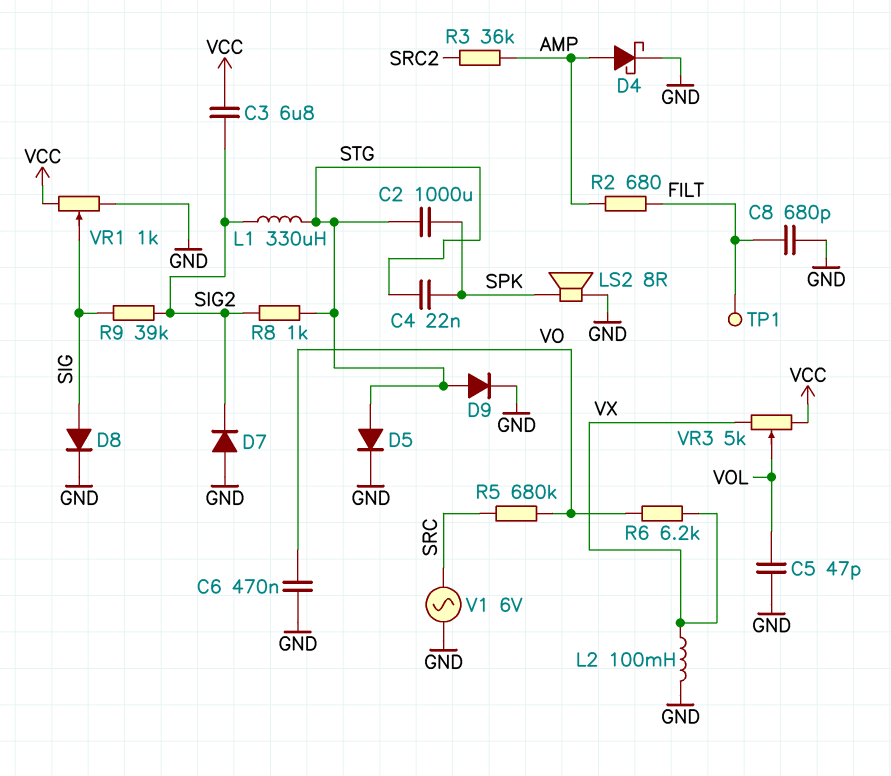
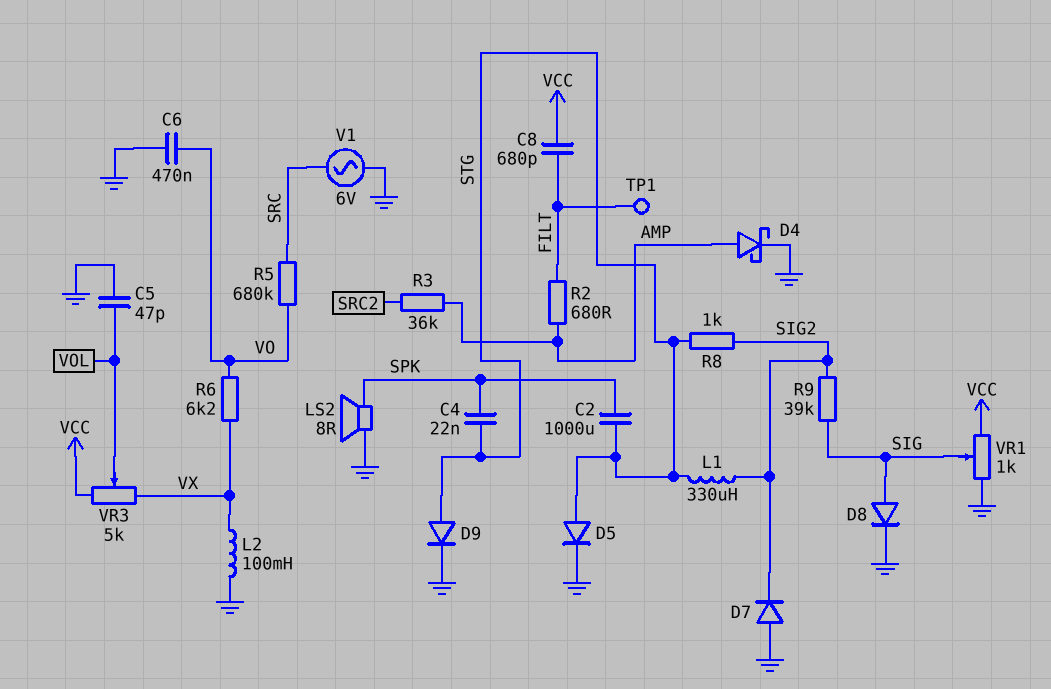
C3: 6.8uF (SIG2, VCC) -> none
C8: 680pF (FILT, GND) -> 680pF (FILT, VCC)

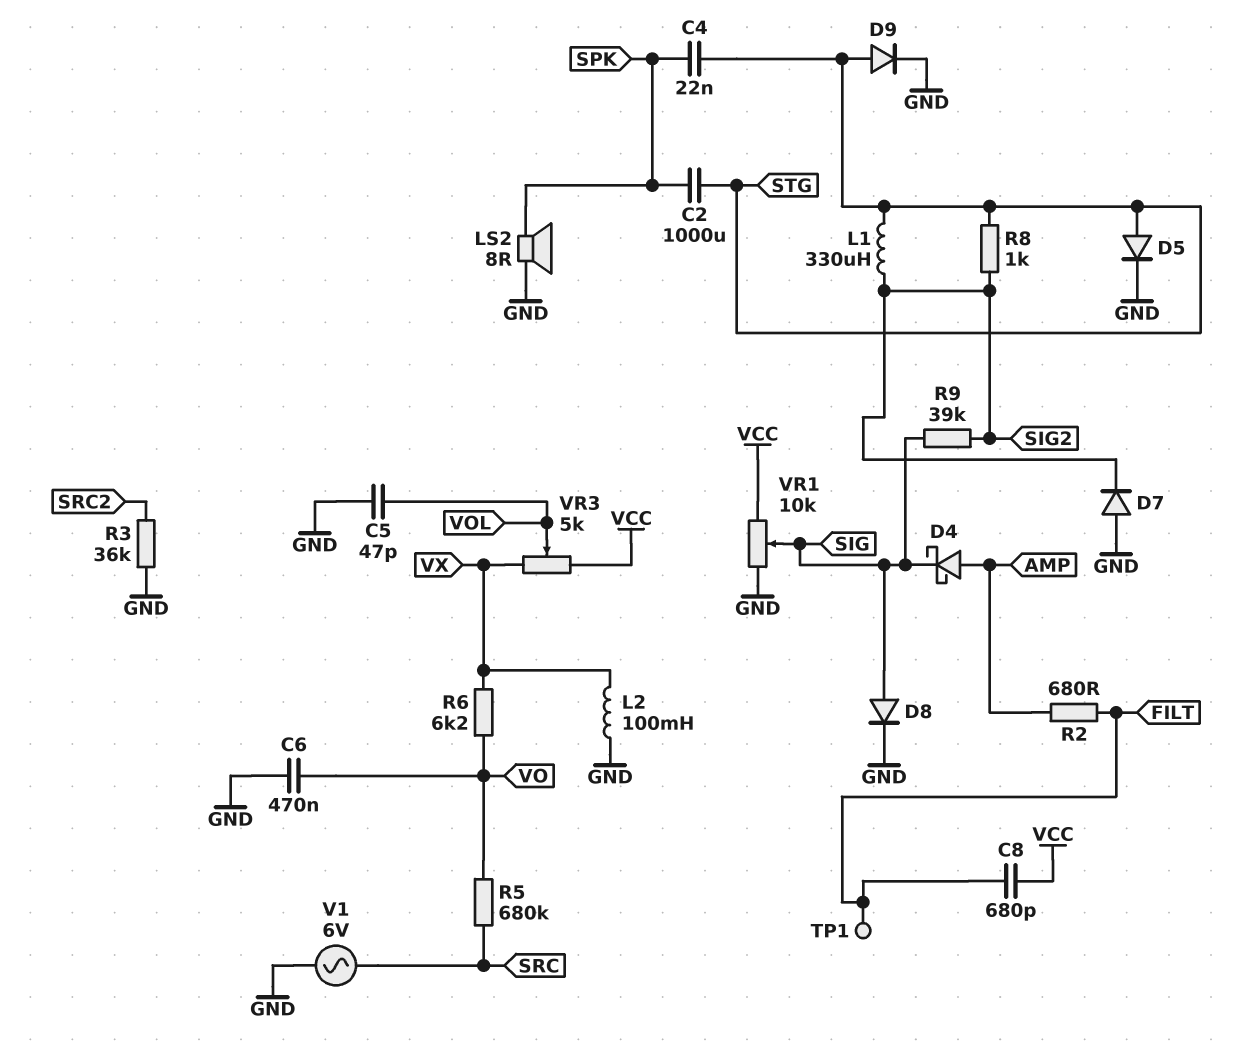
D4: schottky (A AMP, K GND) -> schottky (A AMP, K SIG)
R3: 36k (AMP, SRC2) -> 36k (GND, SRC2)
VR1: 1k (GND, VCC, wiper SIG) -> 10k (GND, VCC, wiper SIG)

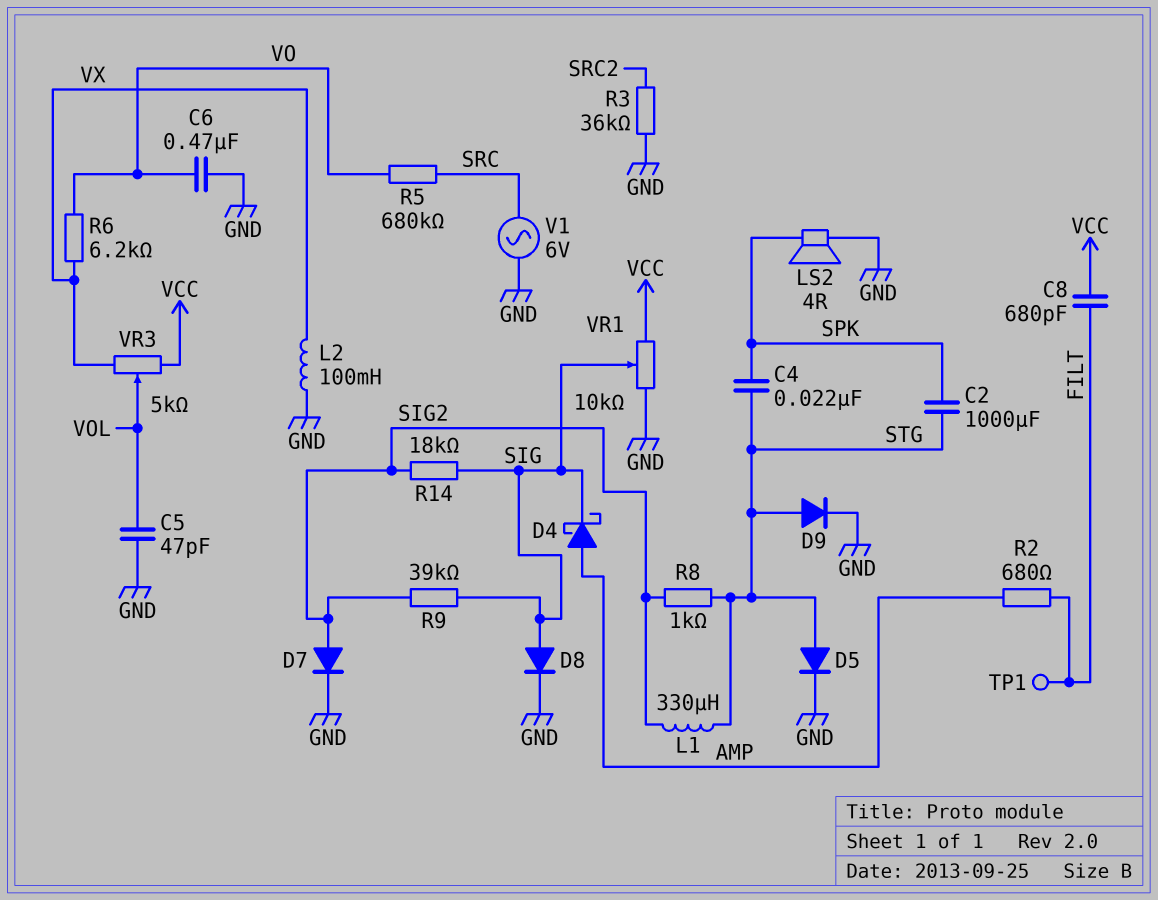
D7: diode (A GND, K SIG2) -> diode (A SIG2, K GND)
LS2: speaker 8R (GND, SPK) -> speaker 4R (GND, SPK)
R14: none -> 18k (SIG, SIG2)

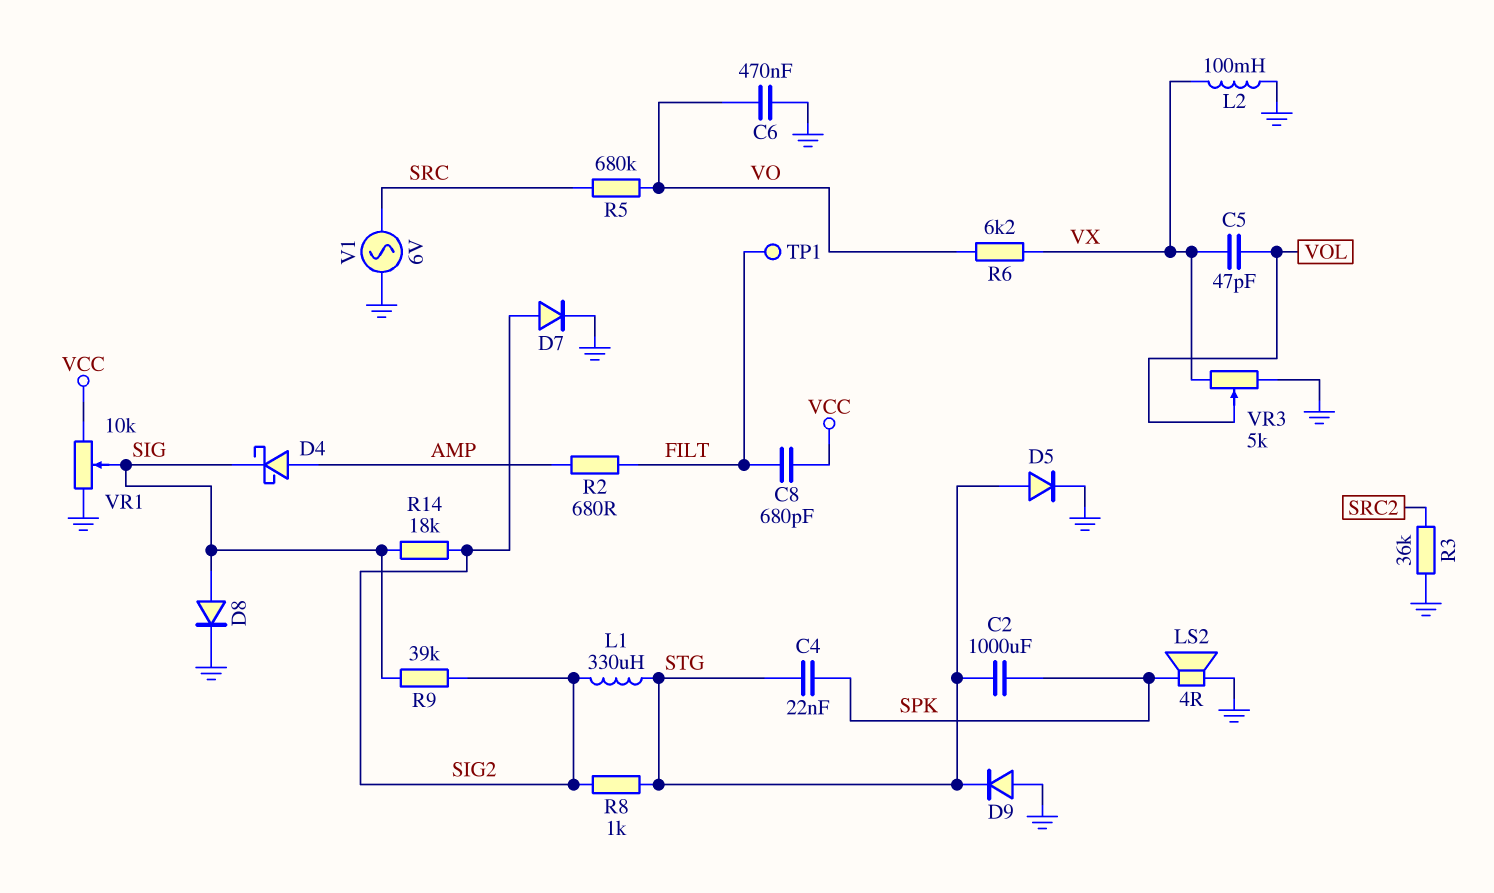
C5: 47pF (GND, VOL) -> 47pF (VOL, VX)
D9: diode (A STG, K GND) -> diode (A GND, K STG)
VR3: 5k (VCC, VX, wiper VOL) -> 5k (GND, VX, wiper VOL)

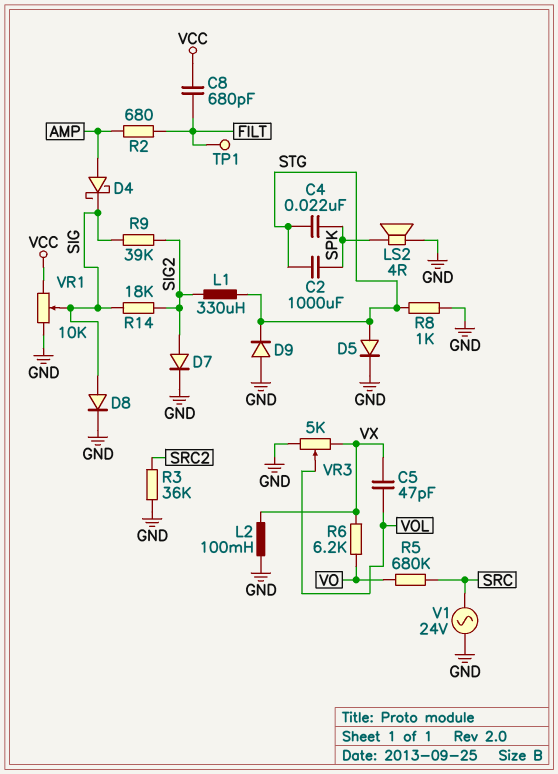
C6: 470nF (GND, VO) -> none
R8: 1k (SIG2, STG) -> 1k (GND, STG)
V1: AC 6V (GND, SRC) -> AC 24V (GND, SRC)

